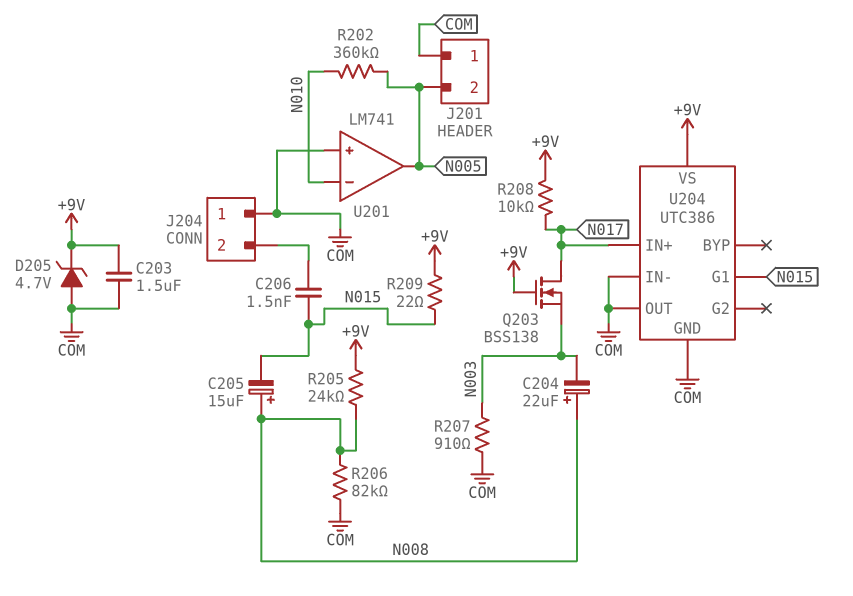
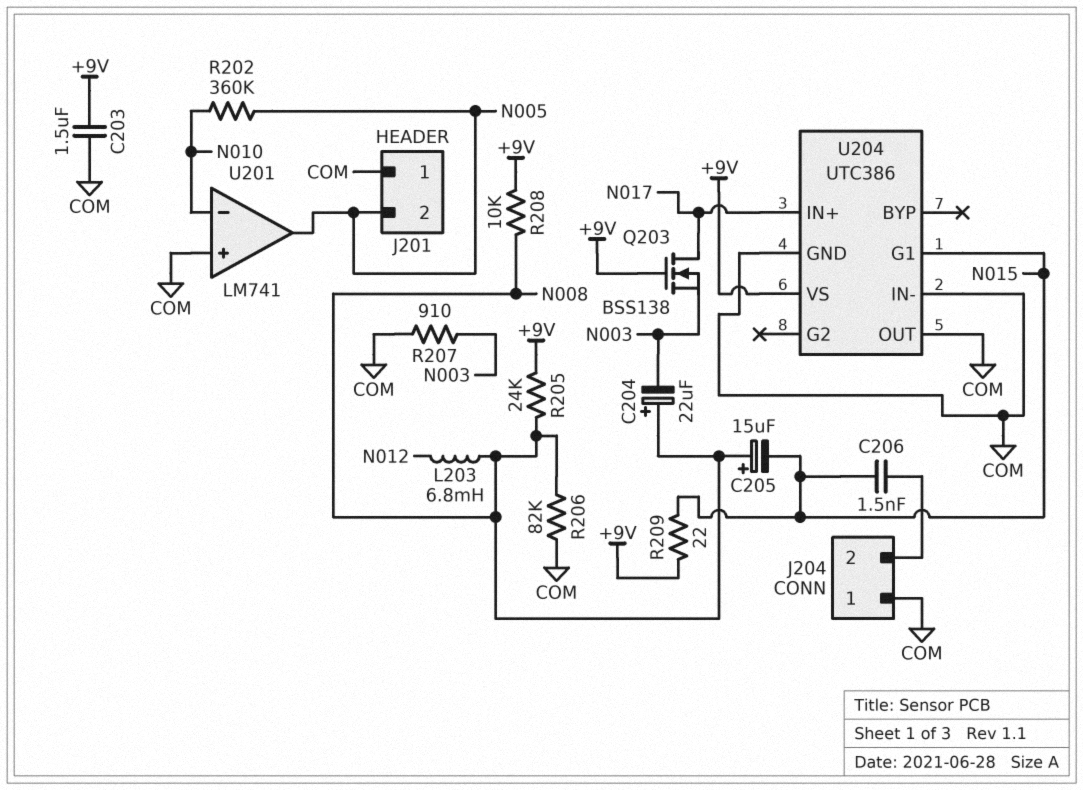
D205: zener 4.7V (A COM, K +9V) -> none
L203: none -> 6.8mH (N008, N012)
R208: 10k (+9V, N017) -> 10k (+9V, N008)

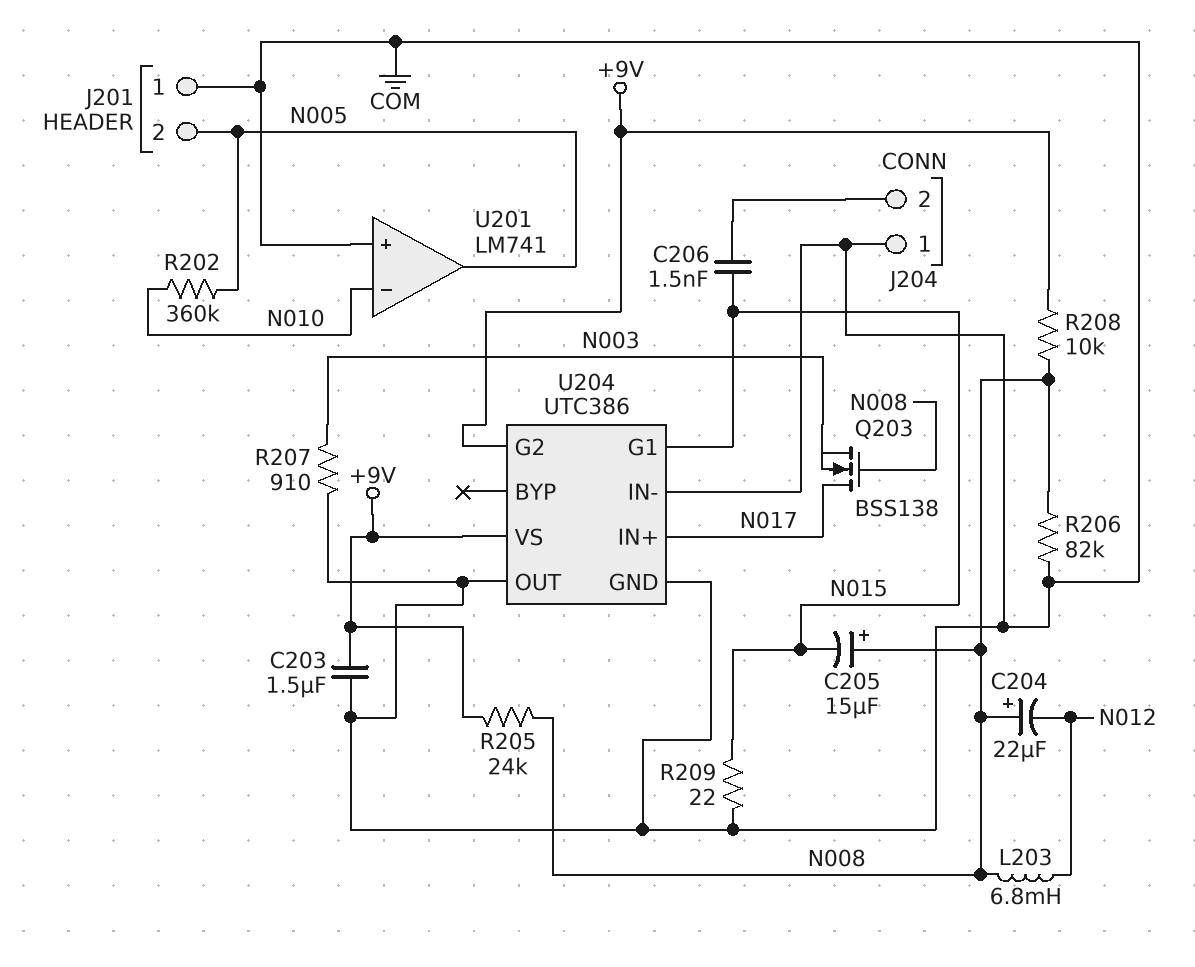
C204: 22uF (plus N008, minus N003) -> 22uF (plus N008, minus N012)
Q203: NMOS BSS138 (G +9V, D N017, S N003) -> NMOS BSS138 (G N008, D N017, S N003)
R209: 22 (+9V, N015) -> 22 (COM, N015)
U204 pin G2: none -> +9V

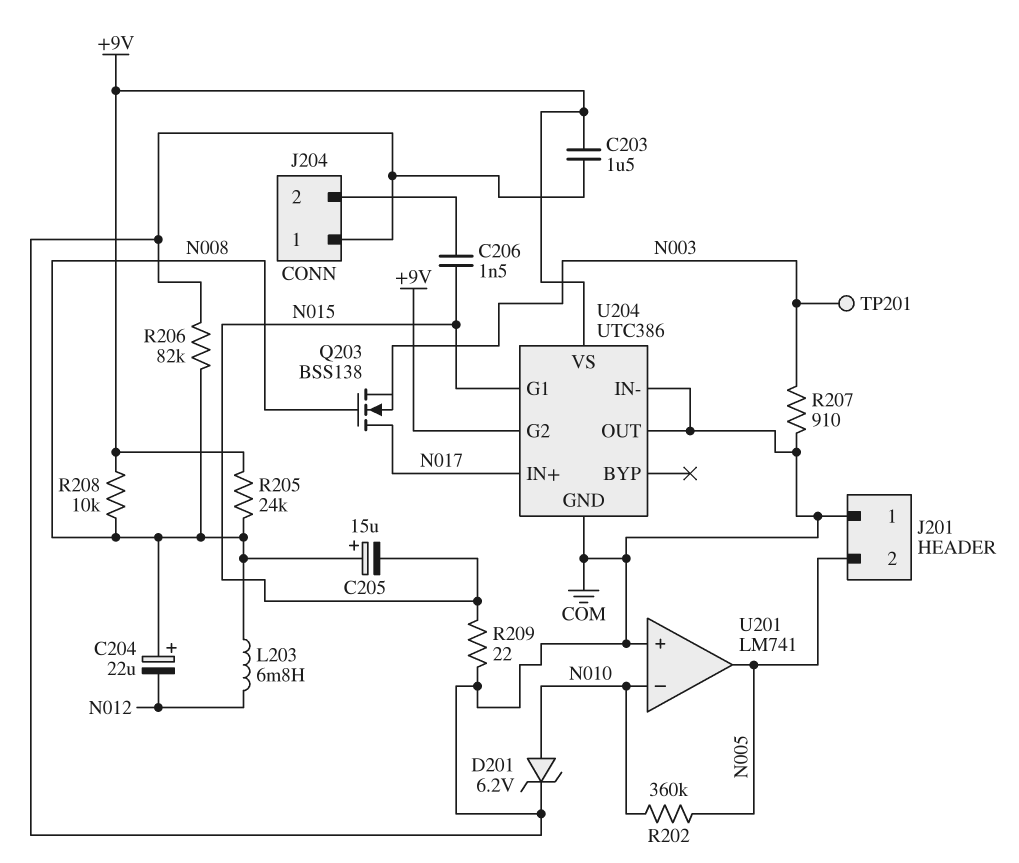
D201: none -> zener 6.2V (A N010, K COM)
TP201: none -> test point (N003)

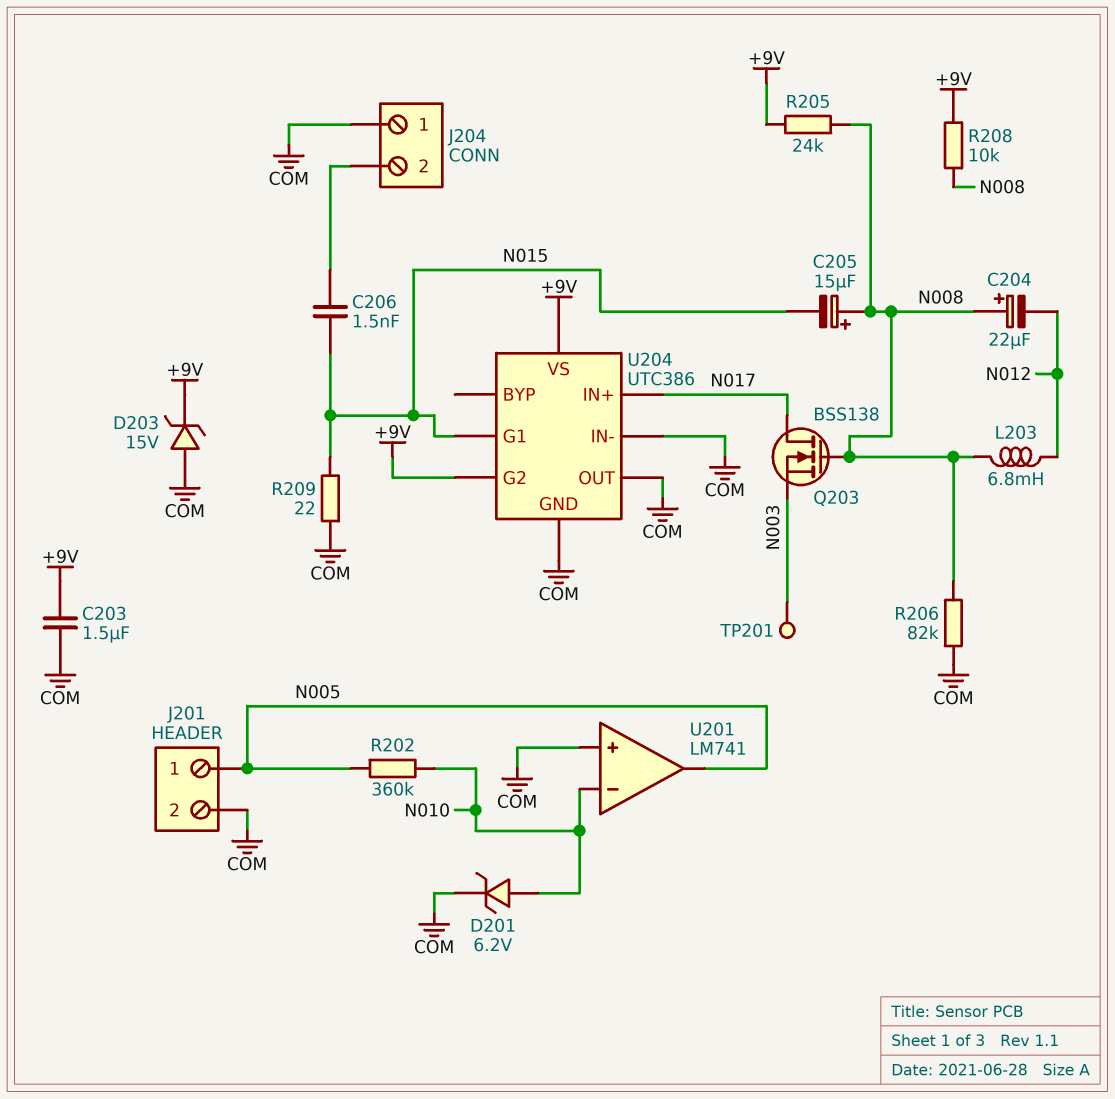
D203: none -> zener 15V (A COM, K +9V)
J201 pin 1: COM -> N005
J201 pin 2: N005 -> COM
R207: 910 (COM, N003) -> none

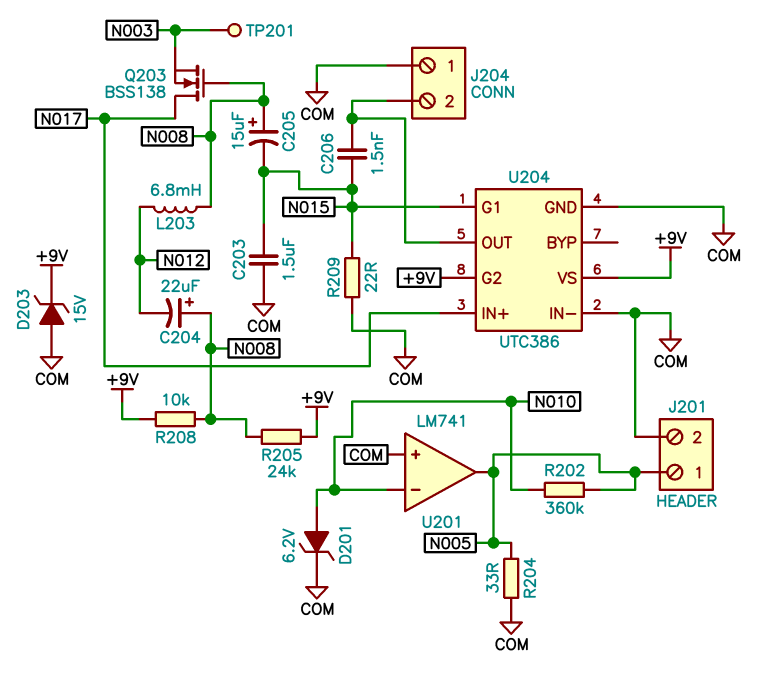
C203: 1.5uF (+9V, COM) -> 1.5uF (COM, N015)
R204: none -> 33 (COM, N005)
R206: 82k (COM, N008) -> none
U204 pin OUT: COM -> J204/2

